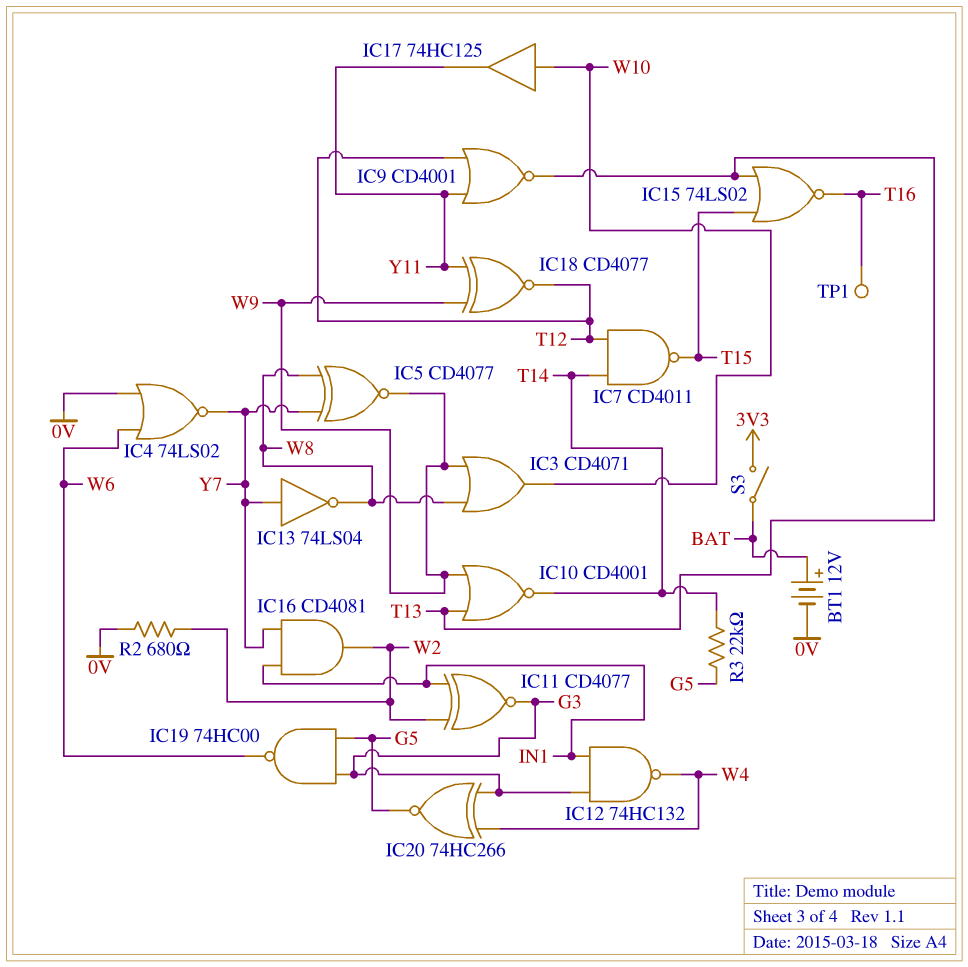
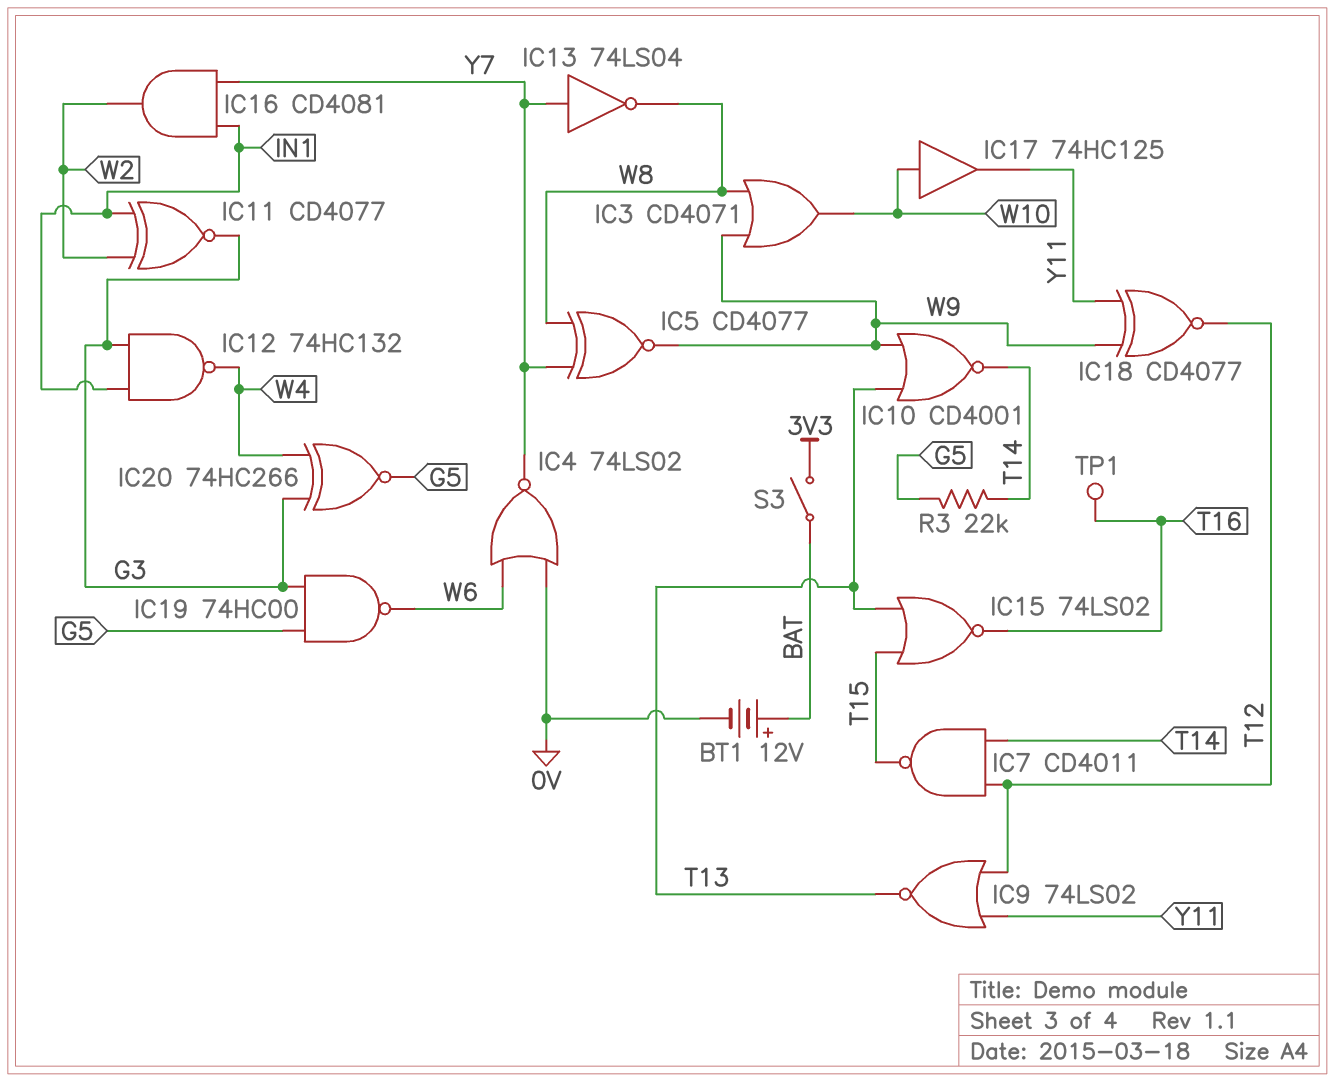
IC9: NOR CD4001 (in T12, in Y11, out T13) -> NOR 74LS02 (in T12, in Y11, out T13)
R2: 680 (0V, W2) -> none

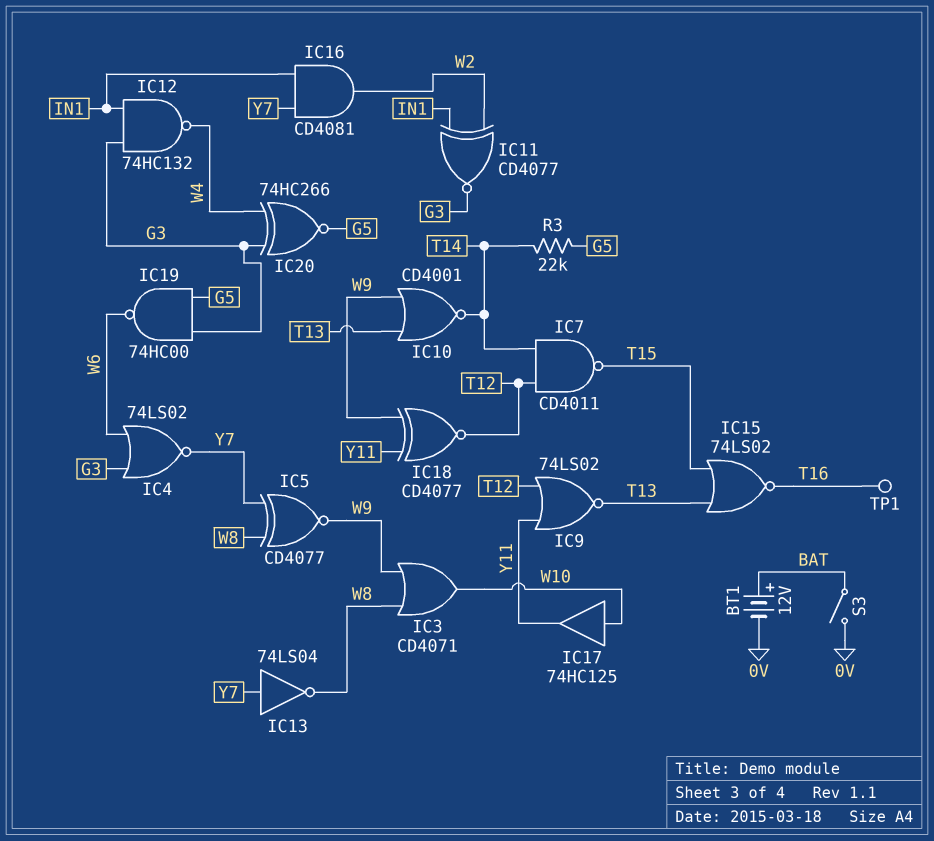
IC4: NOR 74LS02 (in 0V, in W6, out Y7) -> NOR 74LS02 (in G3, in W6, out Y7)
S3: switch (3V3, BAT) -> switch (0V, BAT)

